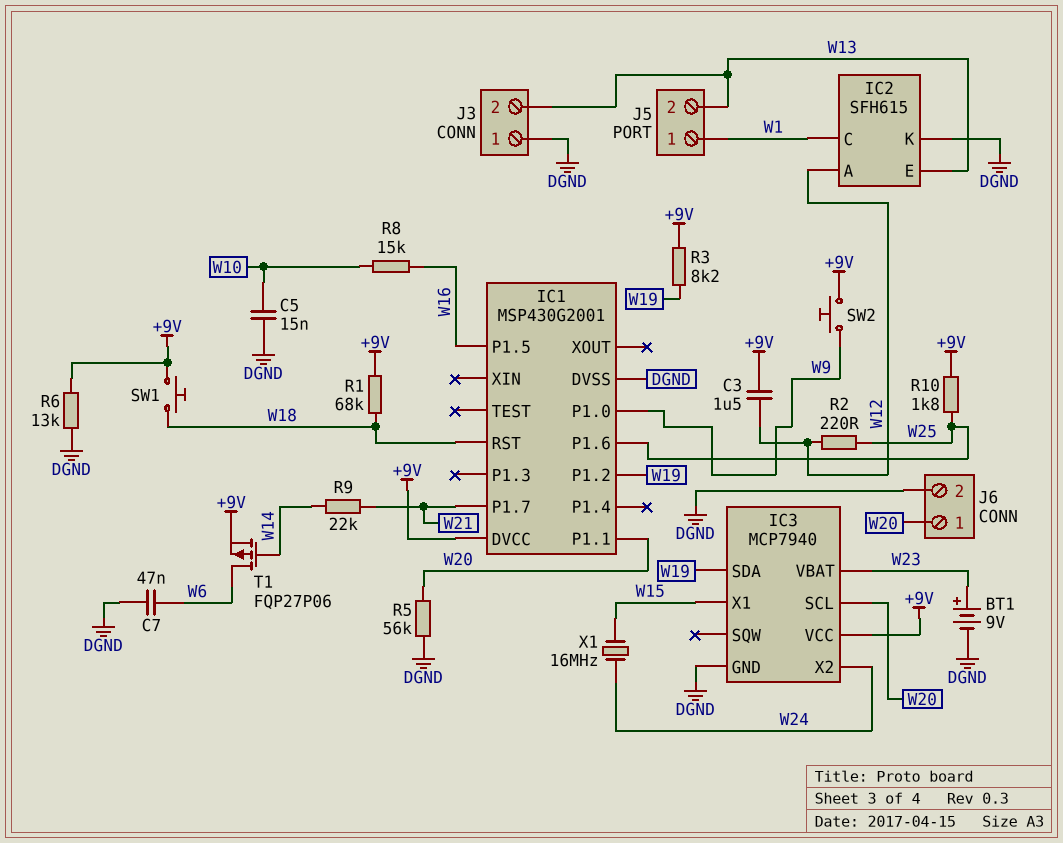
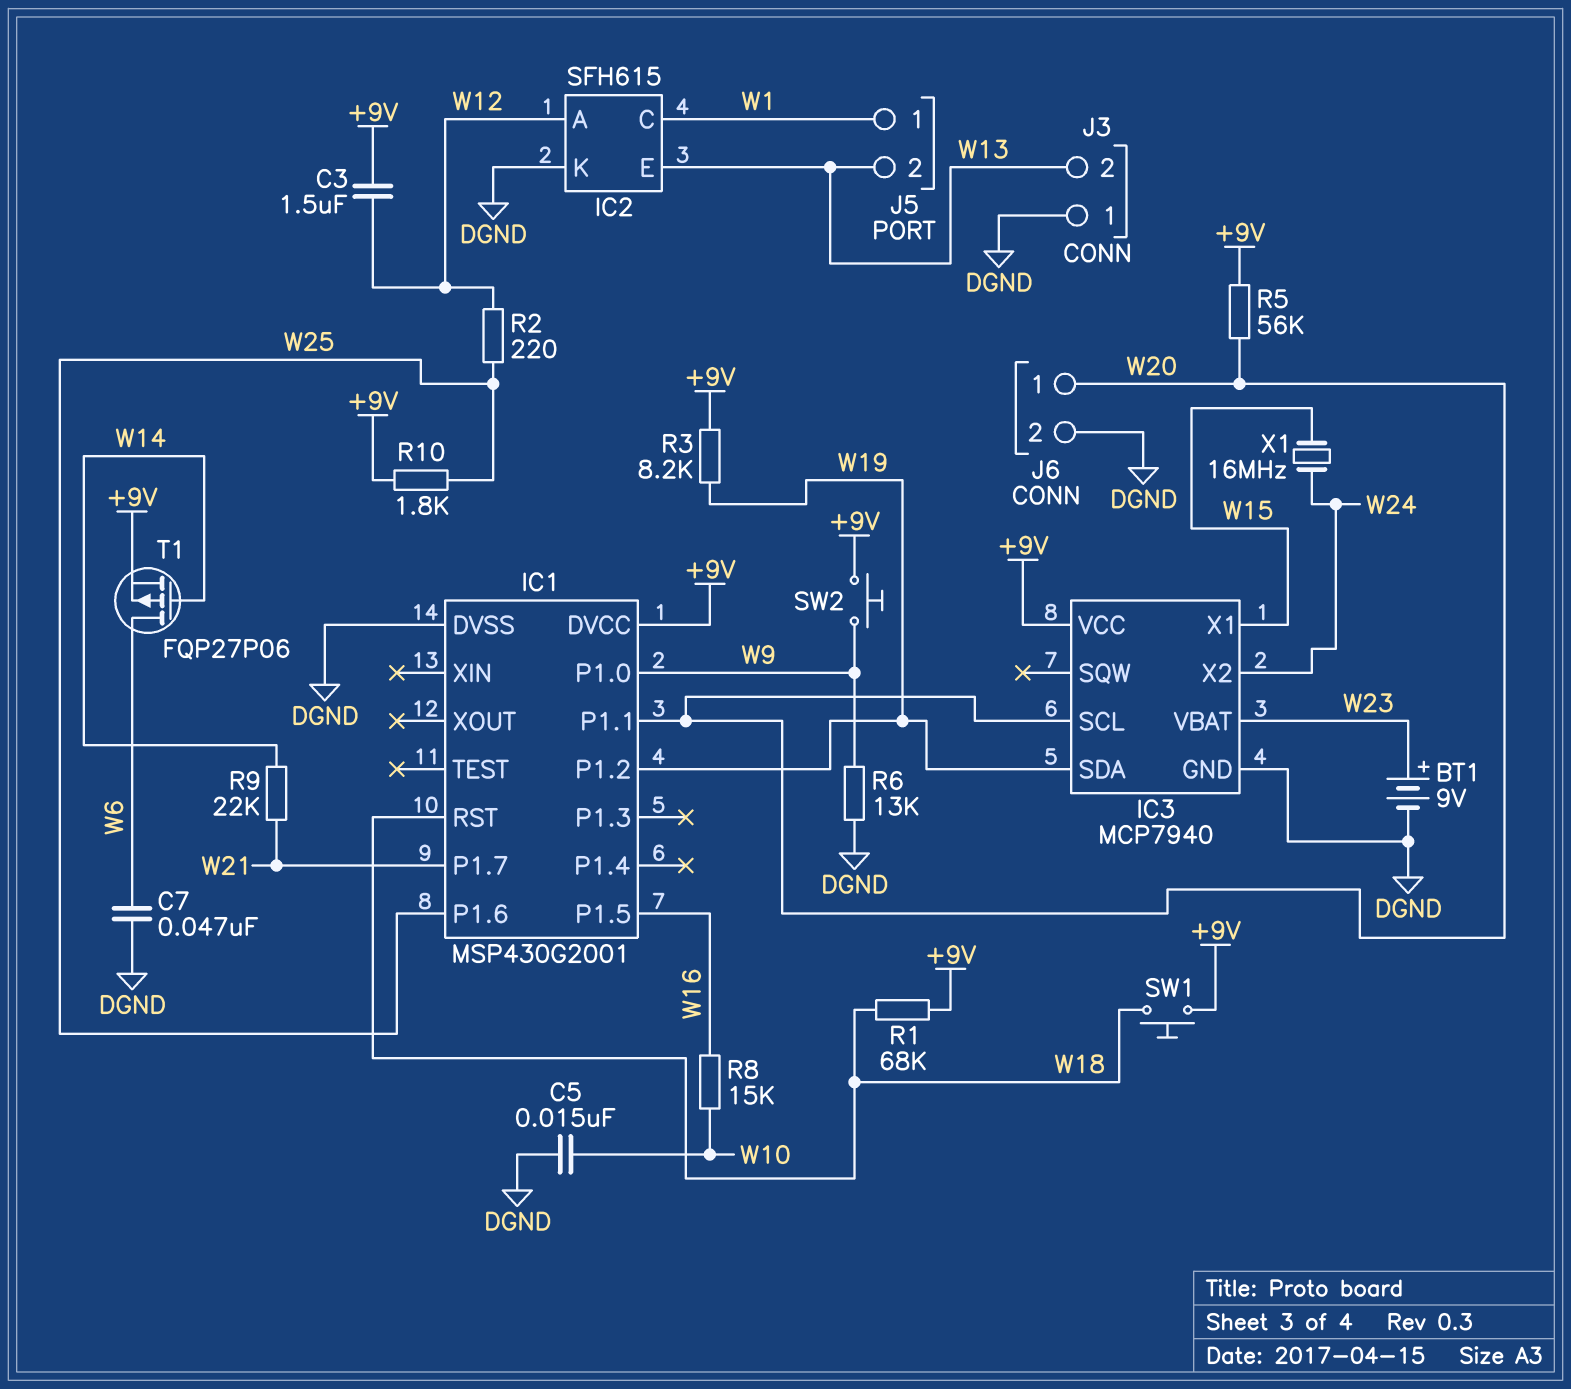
R5: 56k (DGND, W20) -> 56k (+9V, W20)
R6: 13k (+9V, DGND) -> 13k (DGND, W9)

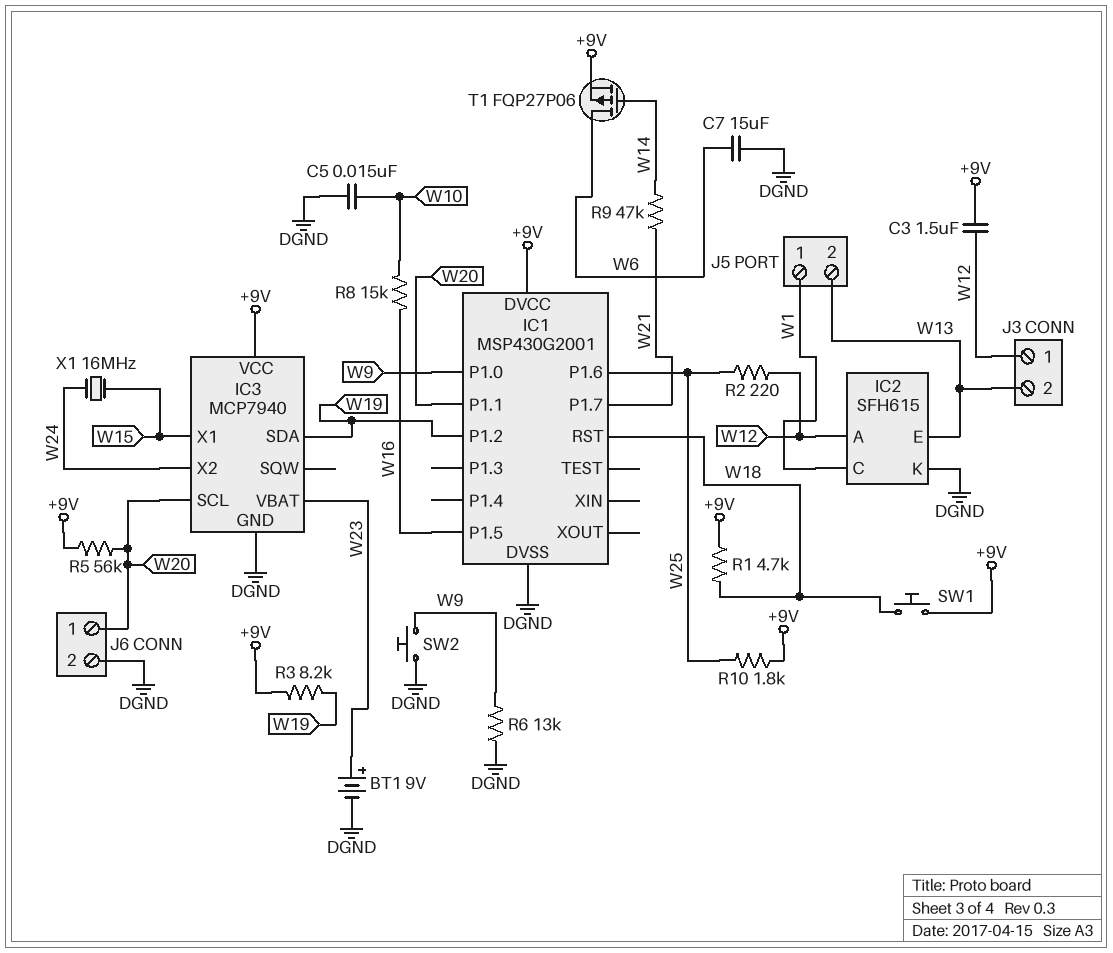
C7: 47nF (DGND, W6) -> 15uF (DGND, W6)
J3 pin 1: DGND -> W12
R1: 68k (+9V, W18) -> 4.7k (+9V, W18)
R9: 22k (W14, W21) -> 47k (W14, W21)
SW2: button (+9V, W9) -> button (DGND, W9)

